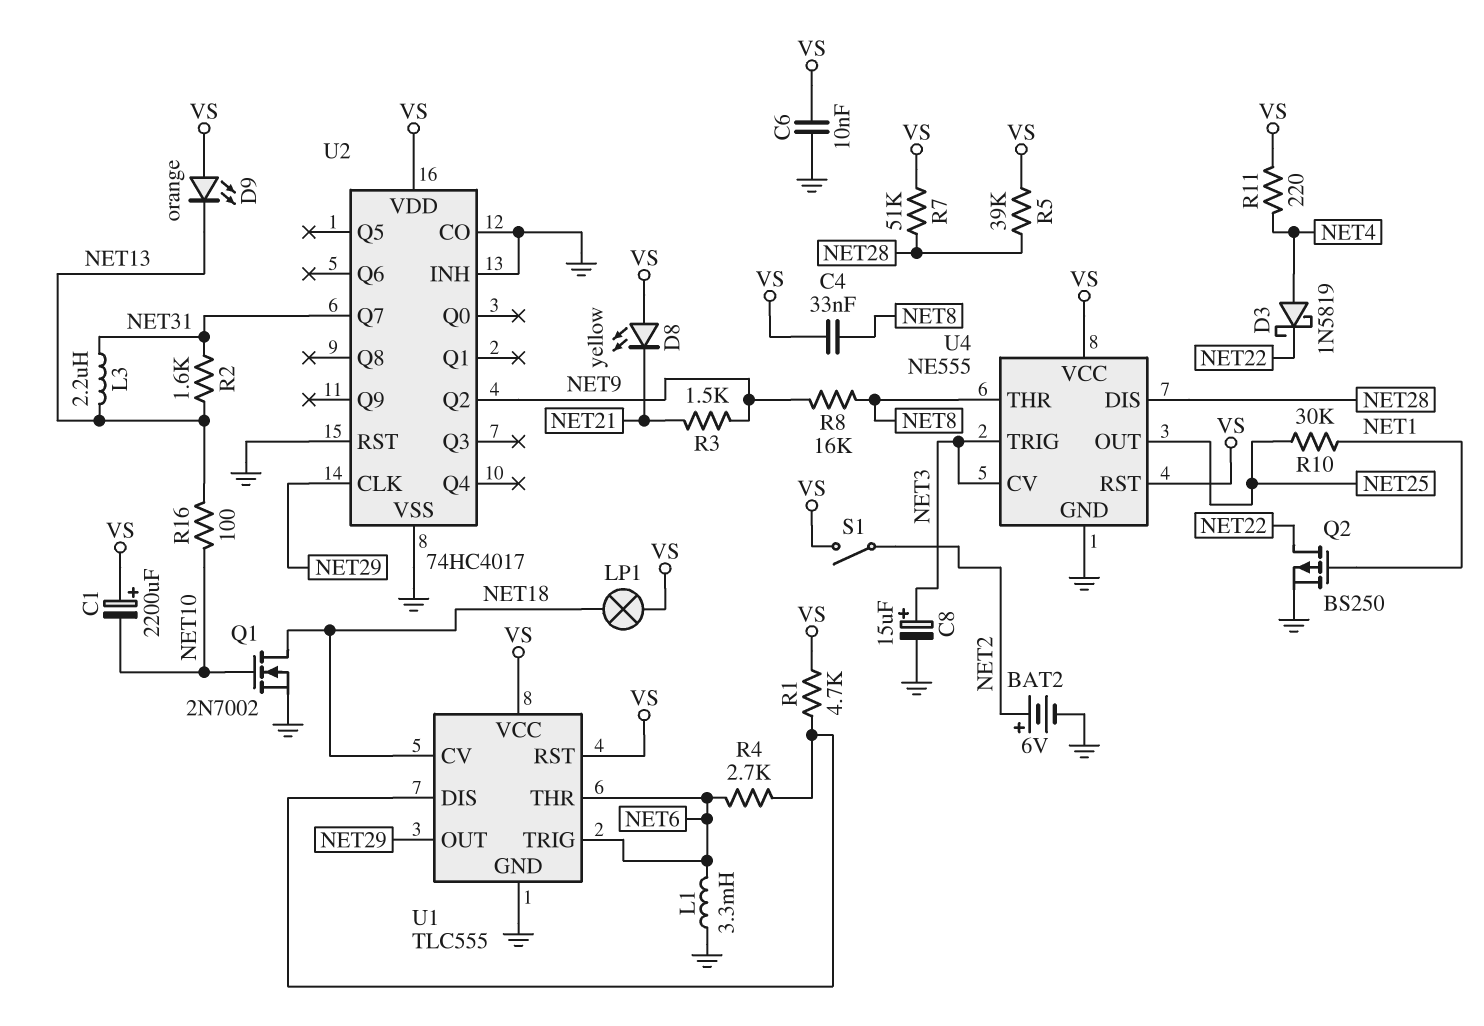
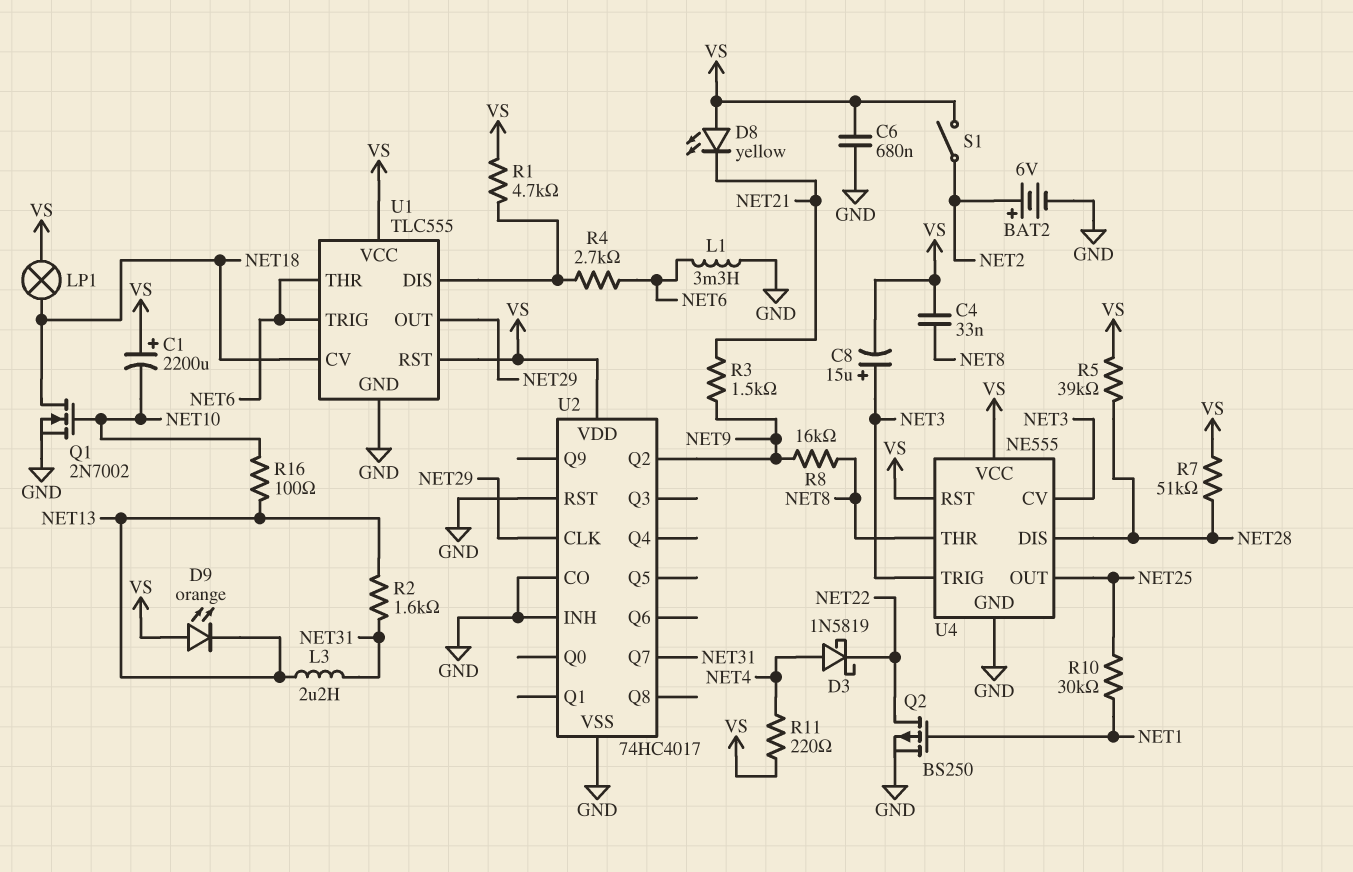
C6: 10nF (GND, VS) -> 680nF (GND, VS)
C8: 15uF (plus NET3, minus GND) -> 15uF (plus NET3, minus VS)

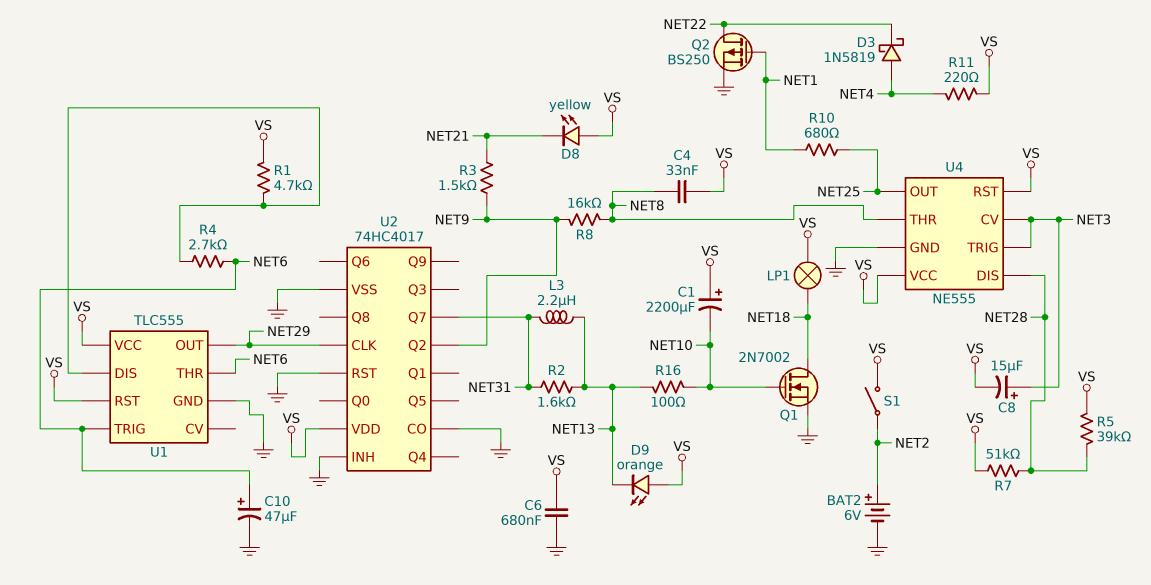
C10: none -> 47uF (plus NET6, minus GND)
L1: 3.3mH (GND, NET6) -> none
R10: 30k (NET1, NET25) -> 680 (NET1, NET25)
U1 pin CV: NET18 -> none

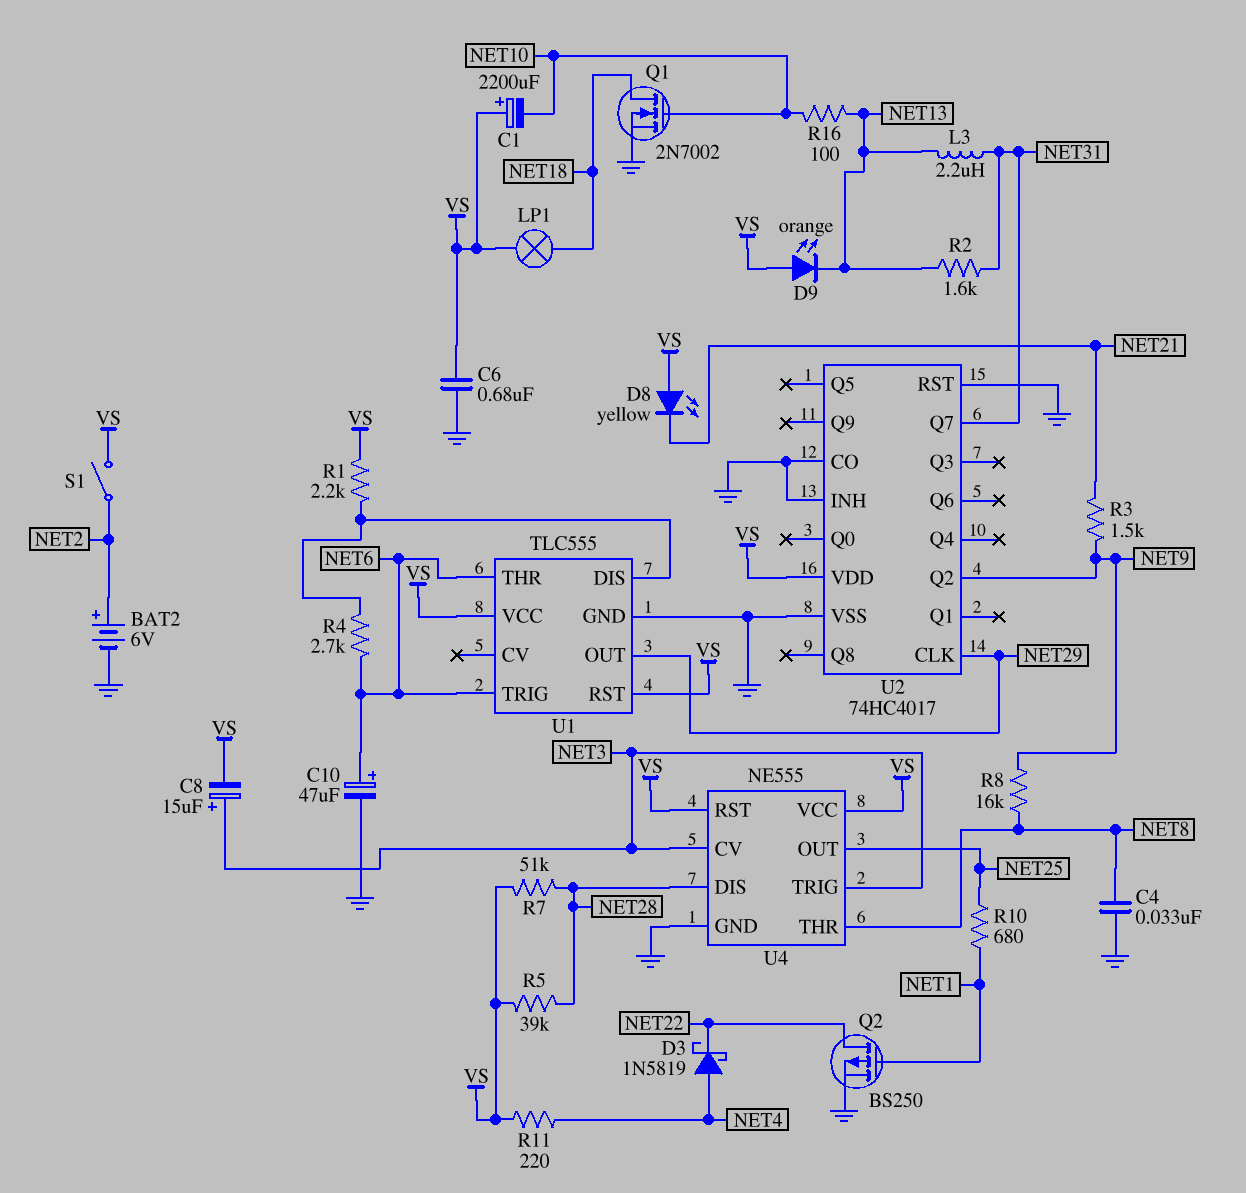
C4: 33nF (NET8, VS) -> 33nF (GND, NET8)
R1: 4.7k (U1/DIS, VS) -> 2.2k (U1/DIS, VS)

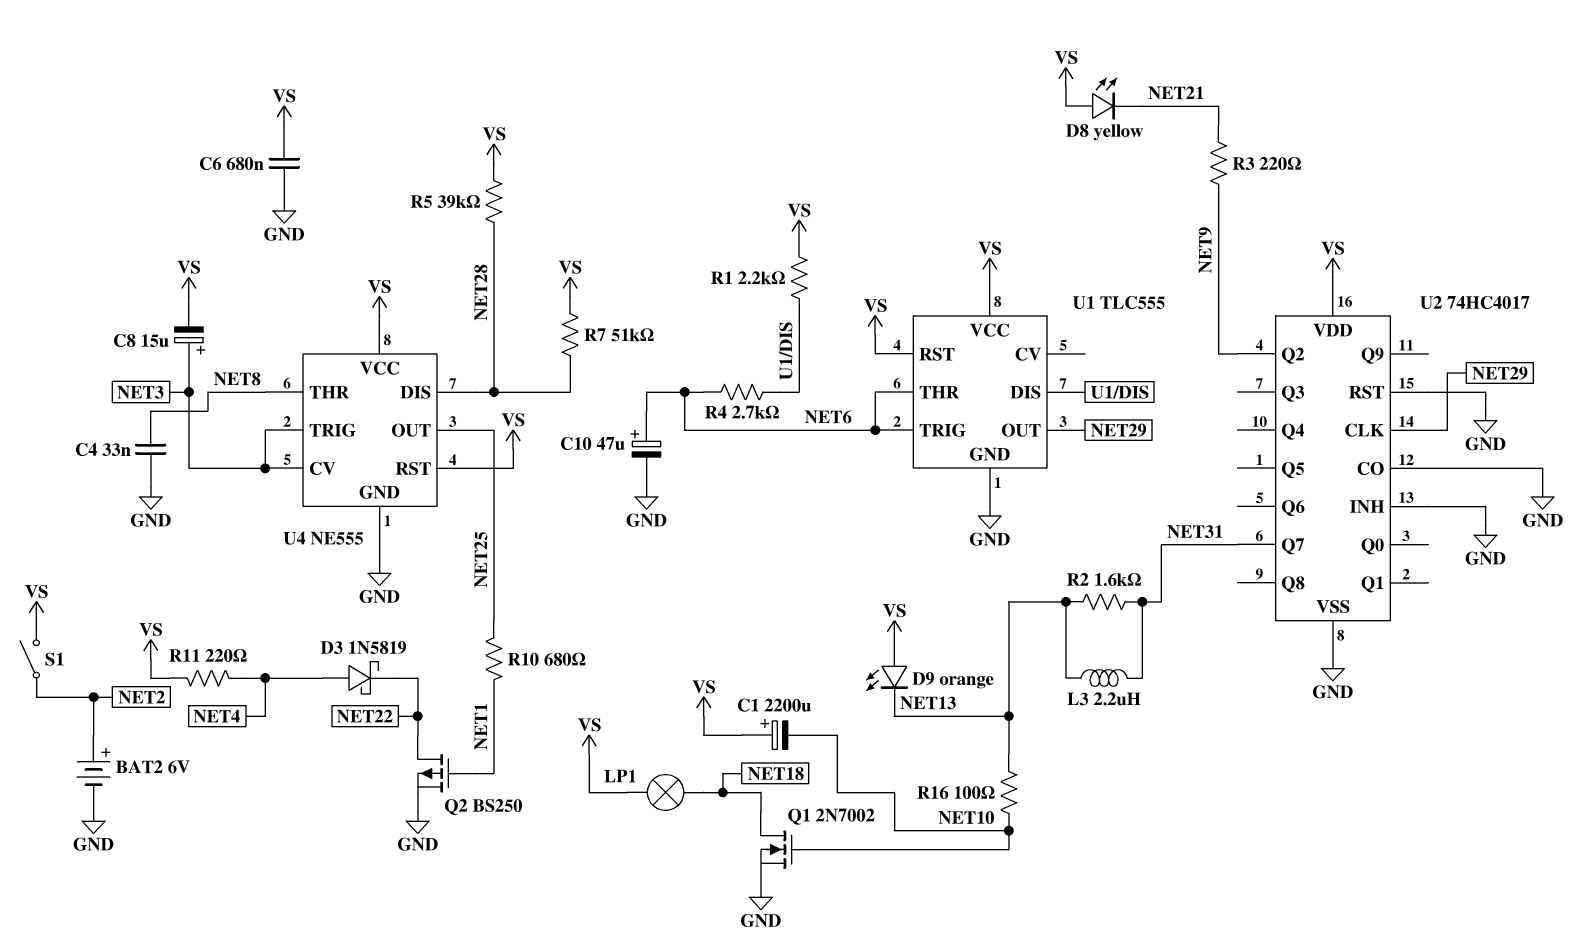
R3: 1.5k (NET9, NET21) -> 220 (NET9, NET21)
R8: 16k (NET8, NET9) -> none

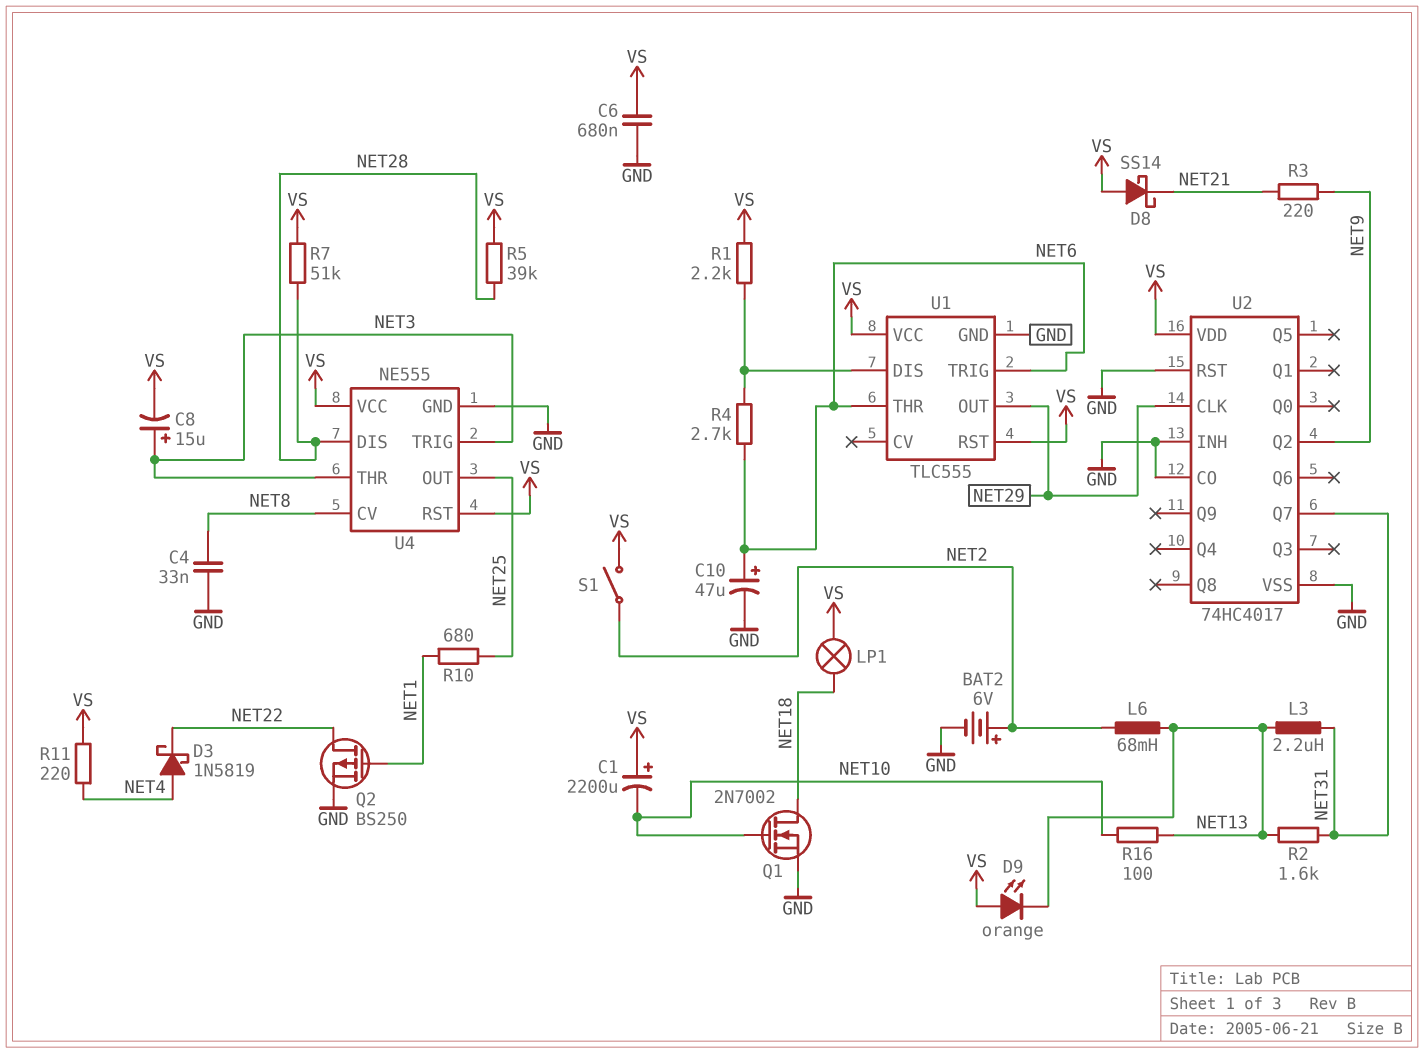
D8: LED yellow (A VS, K NET21) -> schottky SS14 (A VS, K NET21)
L6: none -> 68mH (NET2, NET13)
U4 pin CV: NET3 -> NET8
U4 pin THR: NET8 -> NET3

